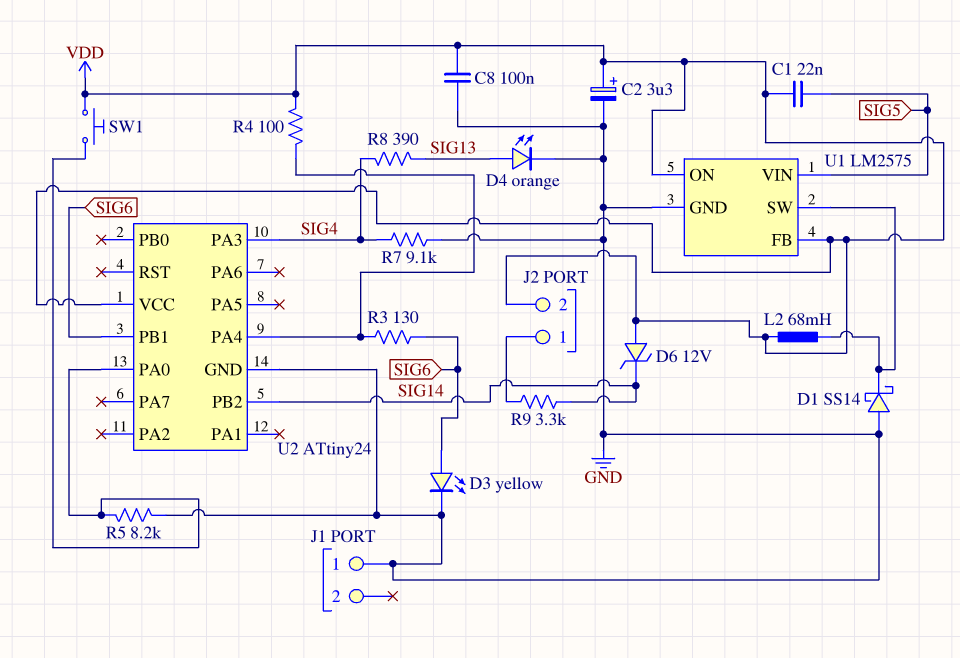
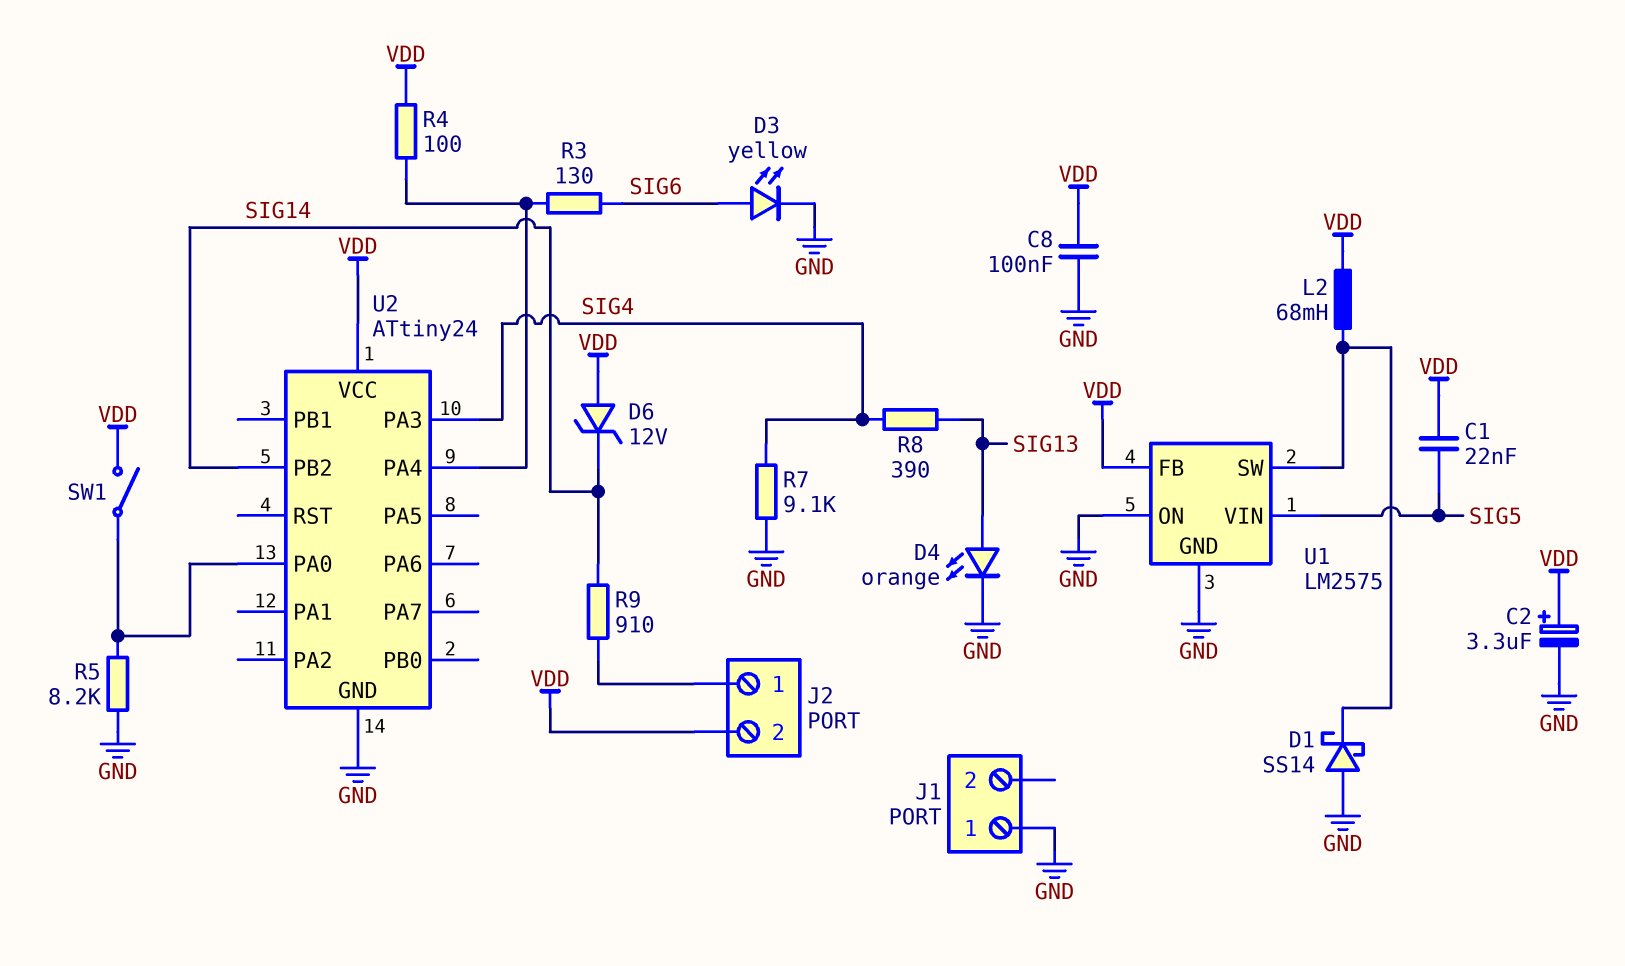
R9: 3.3k (J2/1, SIG14) -> 910 (J2/1, SIG14)
SW1: button (U2/PA0, VDD) -> switch (U2/PA0, VDD)
U1 pin ON: VDD -> GND
U2 pin PB1: SIG6 -> none

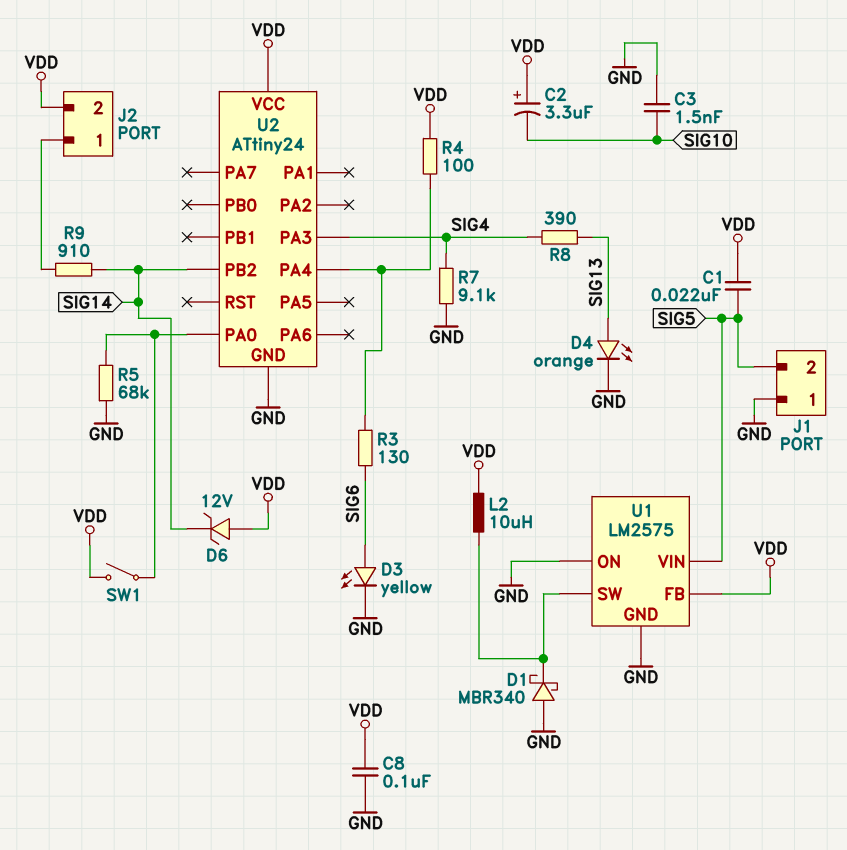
C2: 3.3uF (plus VDD, minus GND) -> 3.3uF (plus VDD, minus SIG10)
C3: none -> 1.5nF (GND, SIG10)
D1: schottky SS14 (A GND, K U1/SW) -> schottky MBR340 (A GND, K U1/SW)
J1 pin 2: none -> SIG5
L2: 68mH (U1/SW, VDD) -> 10uH (U1/SW, VDD)
R5: 8.2k (GND, U2/PA0) -> 68k (GND, U2/PA0)

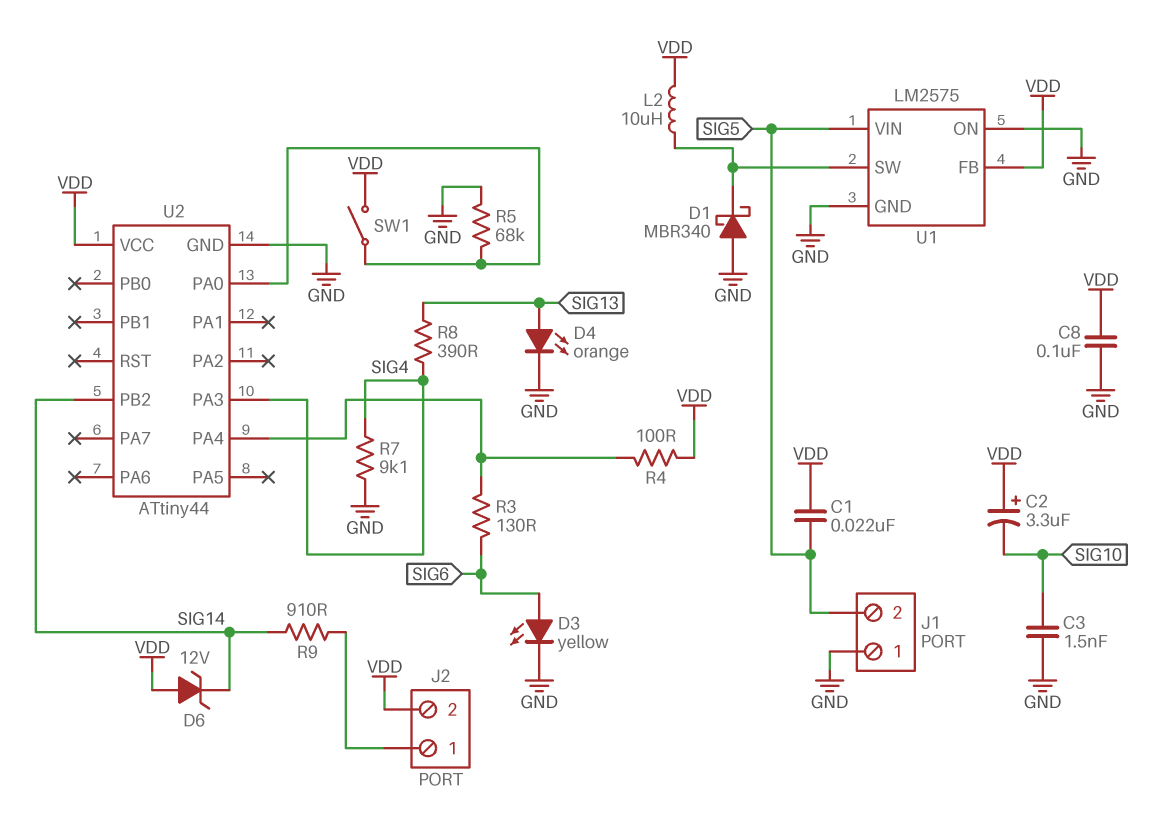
U2: ATtiny24 -> ATtiny44

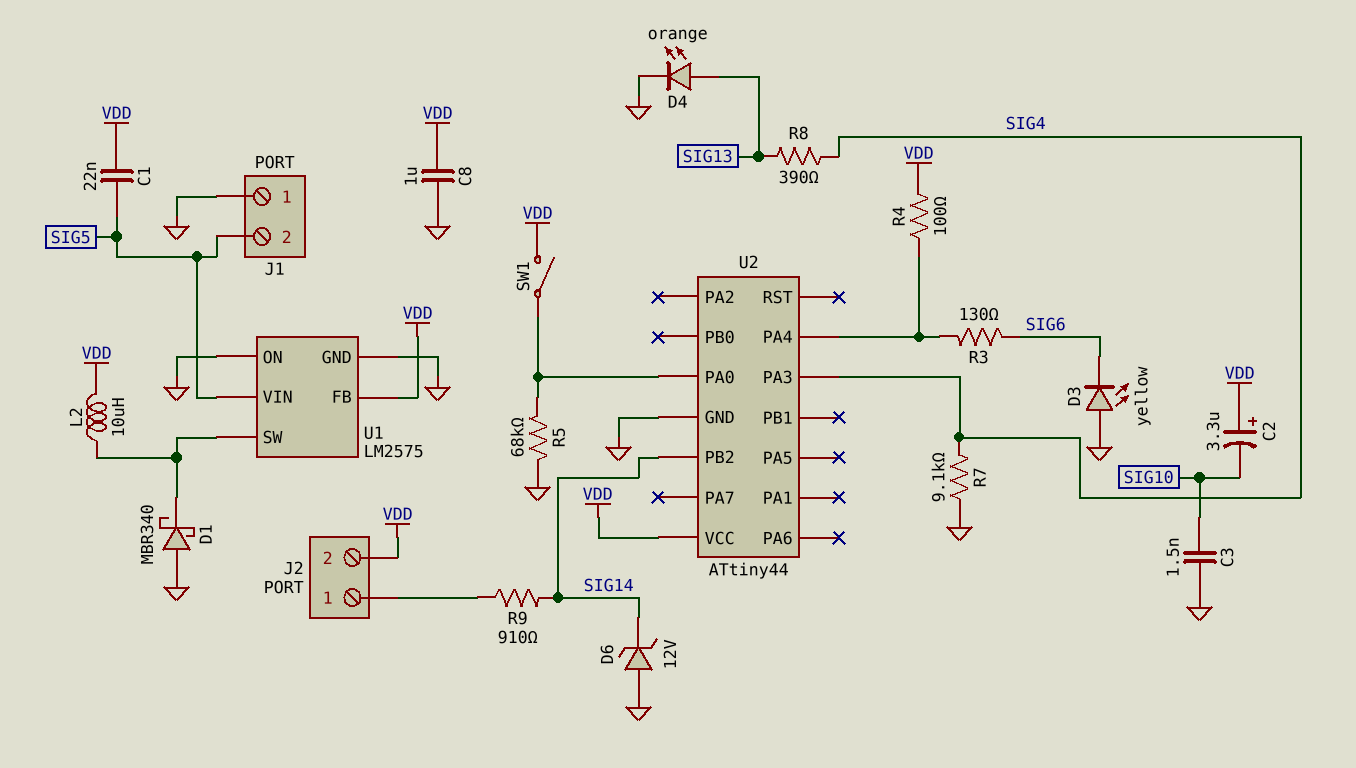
C8: 100nF (GND, VDD) -> 1uF (GND, VDD)
D3: LED yellow (A SIG6, K GND) -> LED yellow (A GND, K SIG6)
D6: zener 12V (A VDD, K SIG14) -> zener 12V (A GND, K SIG14)

